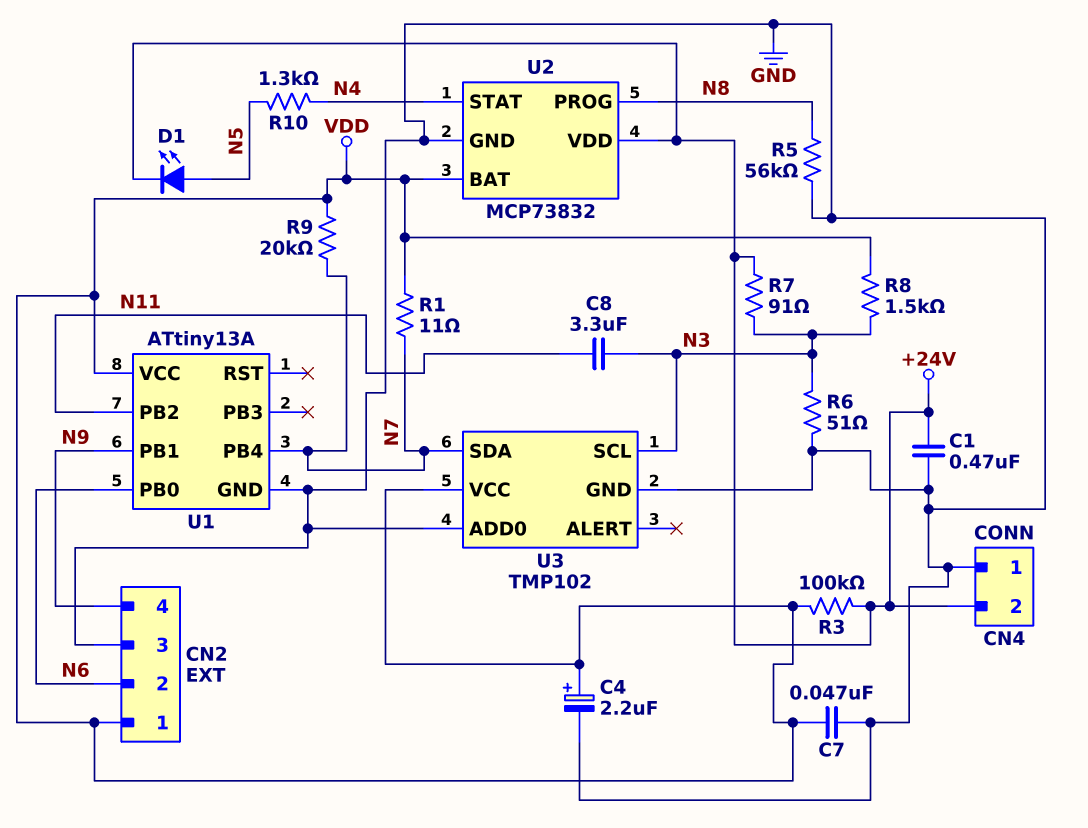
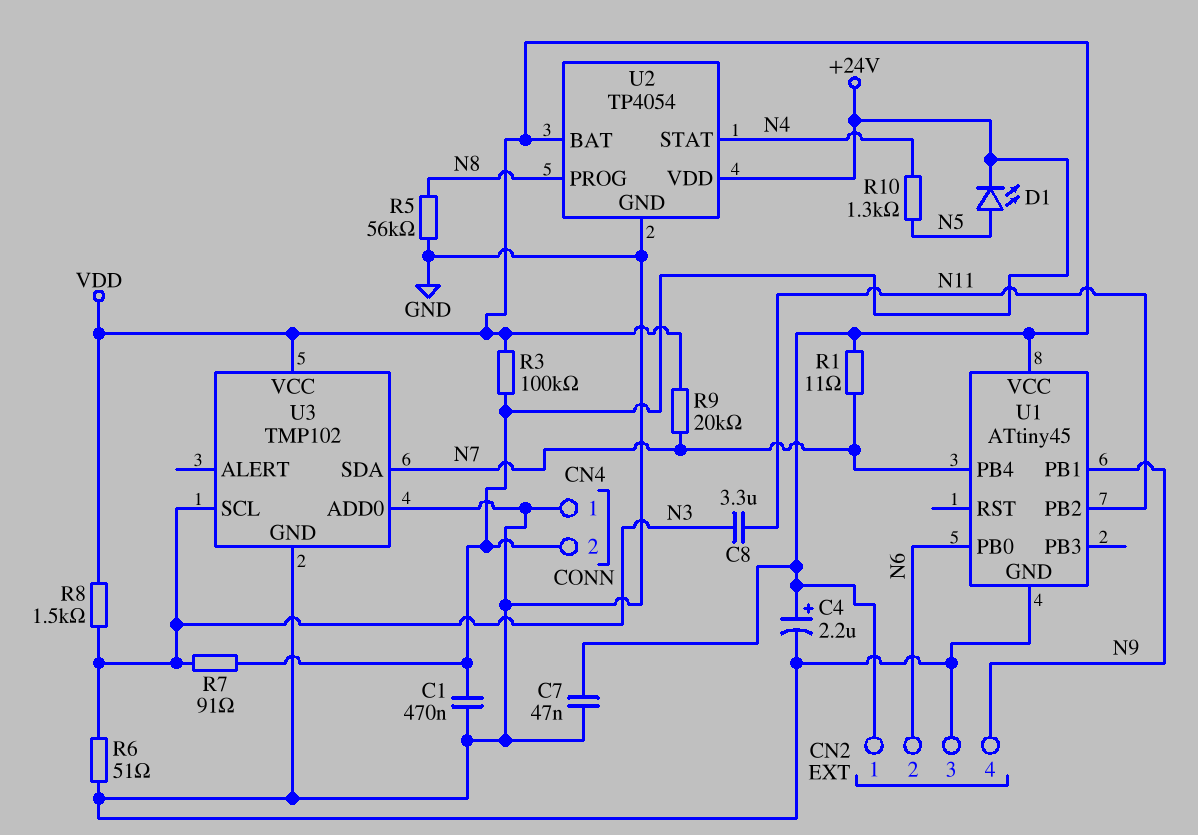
U1: ATtiny13A -> ATtiny45
U2: MCP73832 -> TP4054

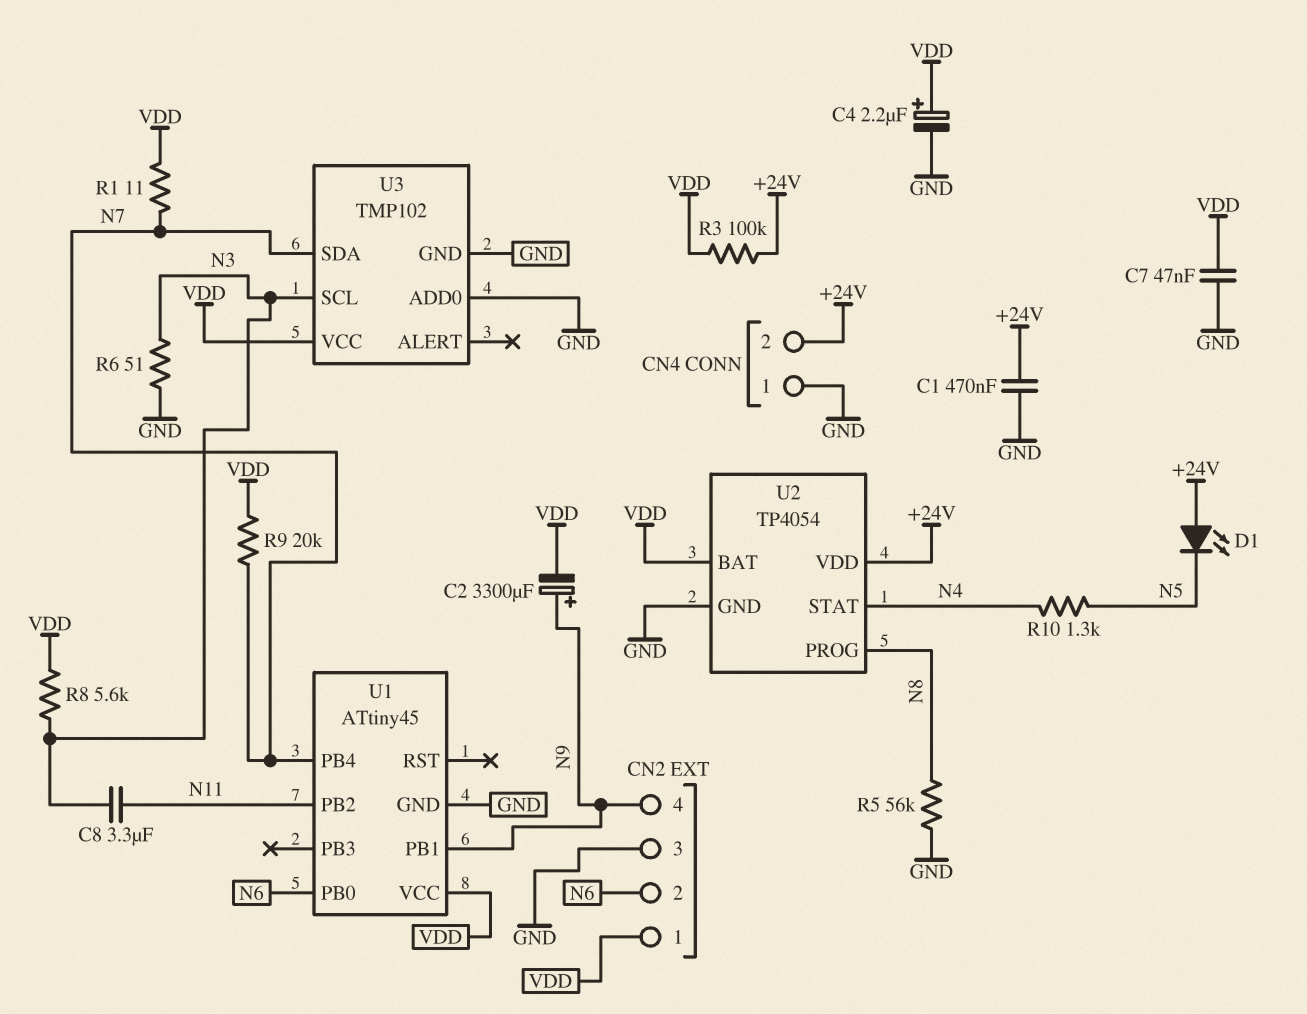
C2: none -> 3300uF (plus N9, minus VDD)
D1: LED (A N5, K +24V) -> LED (A +24V, K N5)
R7: 91 (+24V, N3) -> none
R8: 1.5k (N3, VDD) -> 5.6k (N3, VDD)

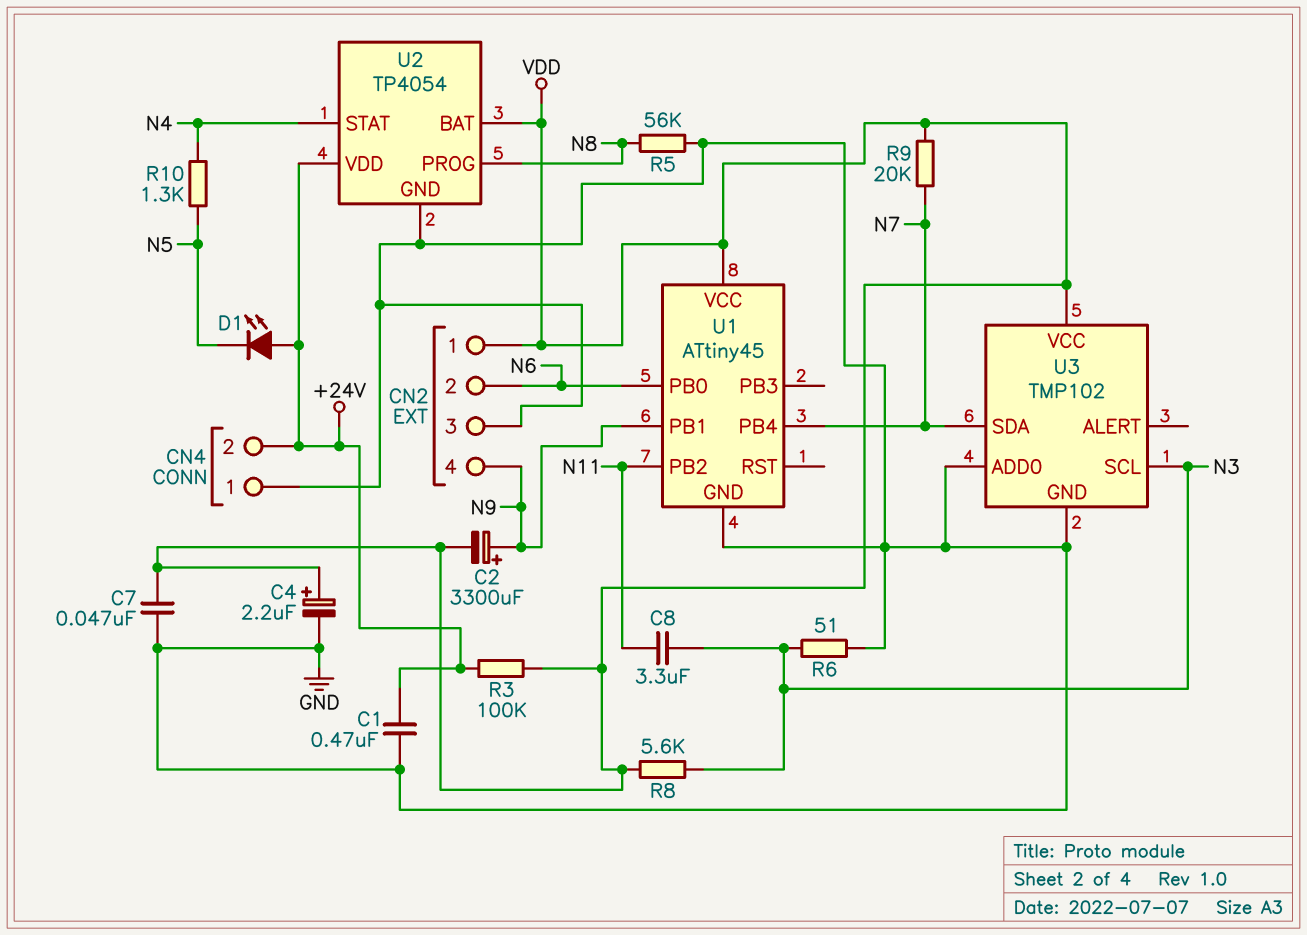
R1: 11 (N7, VDD) -> none

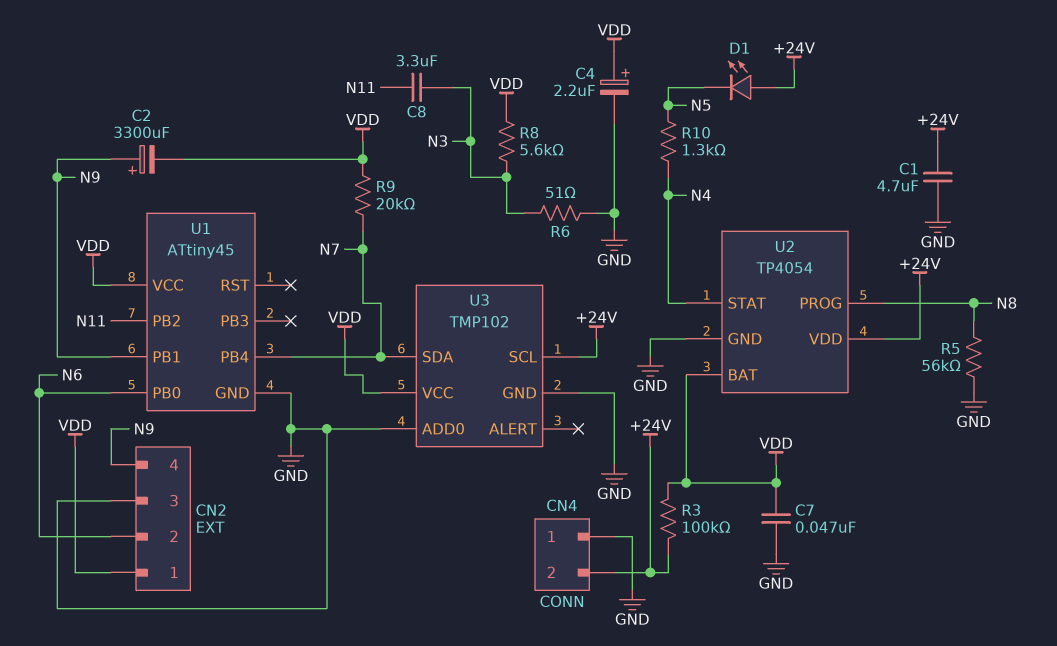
C1: 470nF (+24V, GND) -> 4.7uF (+24V, GND)
U3 pin SCL: N3 -> +24V

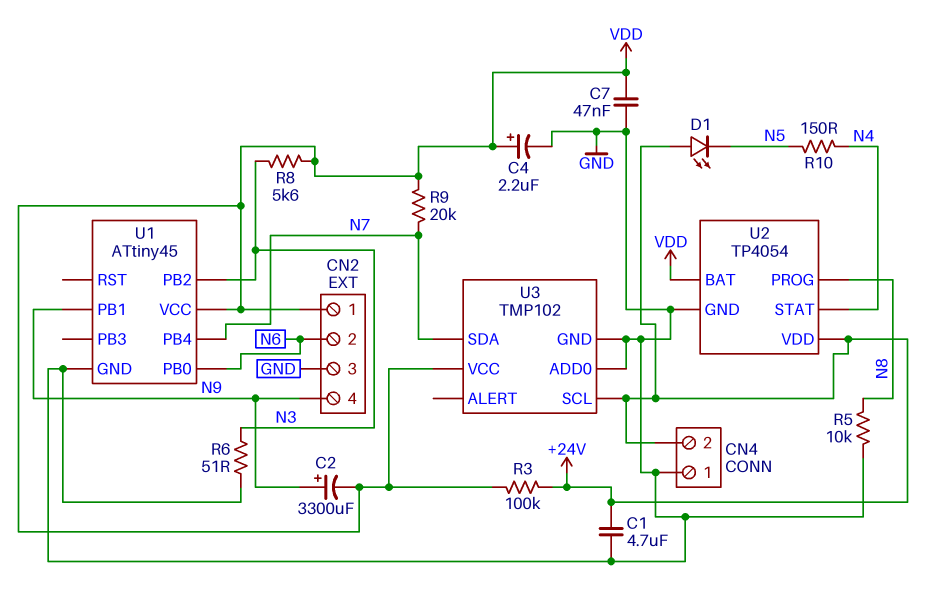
C8: 3.3uF (N3, N11) -> none
R5: 56k (GND, N8) -> 10k (GND, N8)
R10: 1.3k (N4, N5) -> 150 (N4, N5)
U1 pin PB2: N11 -> N3

